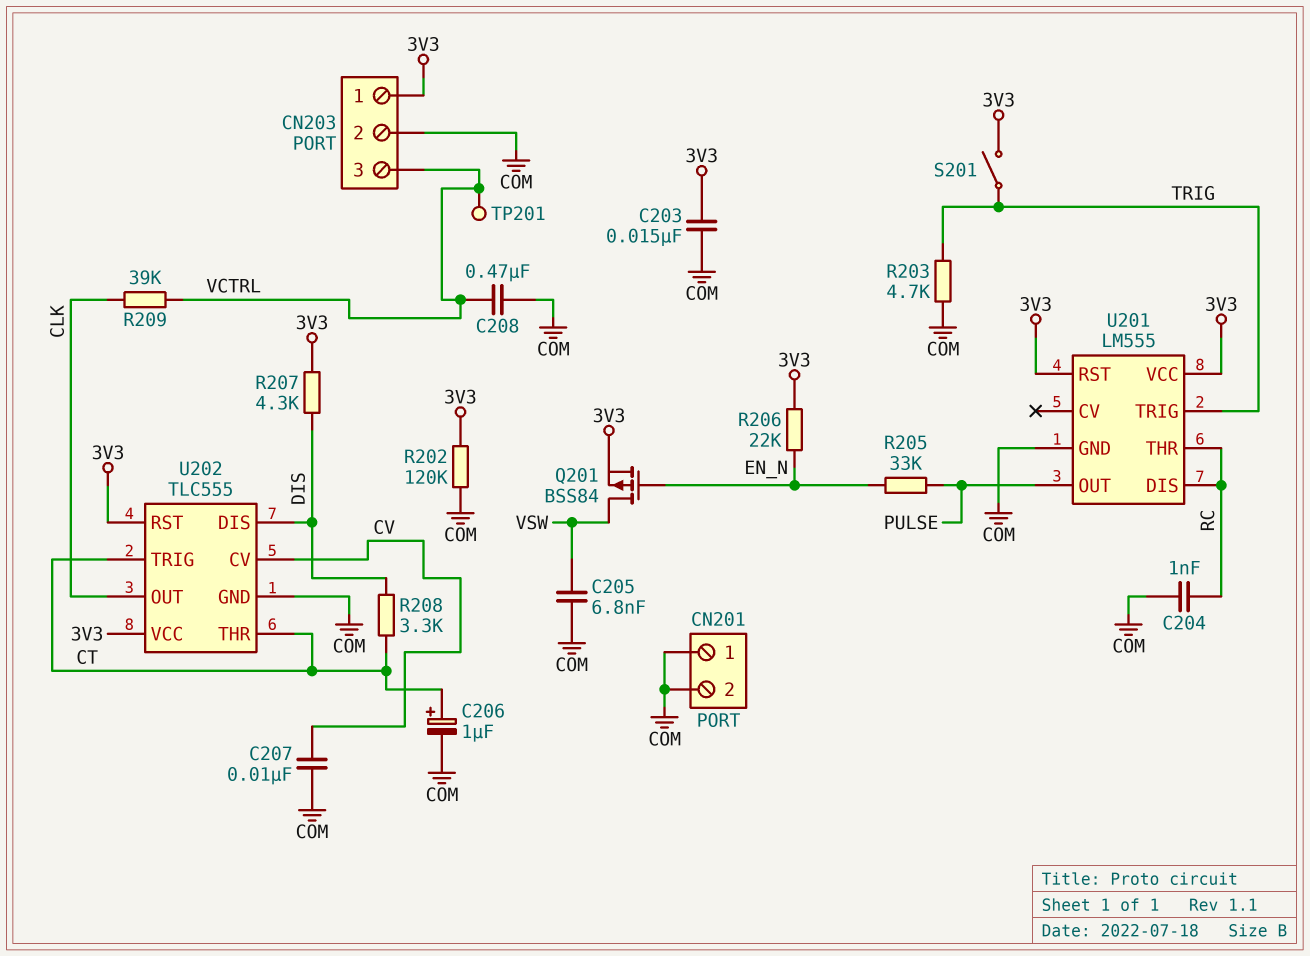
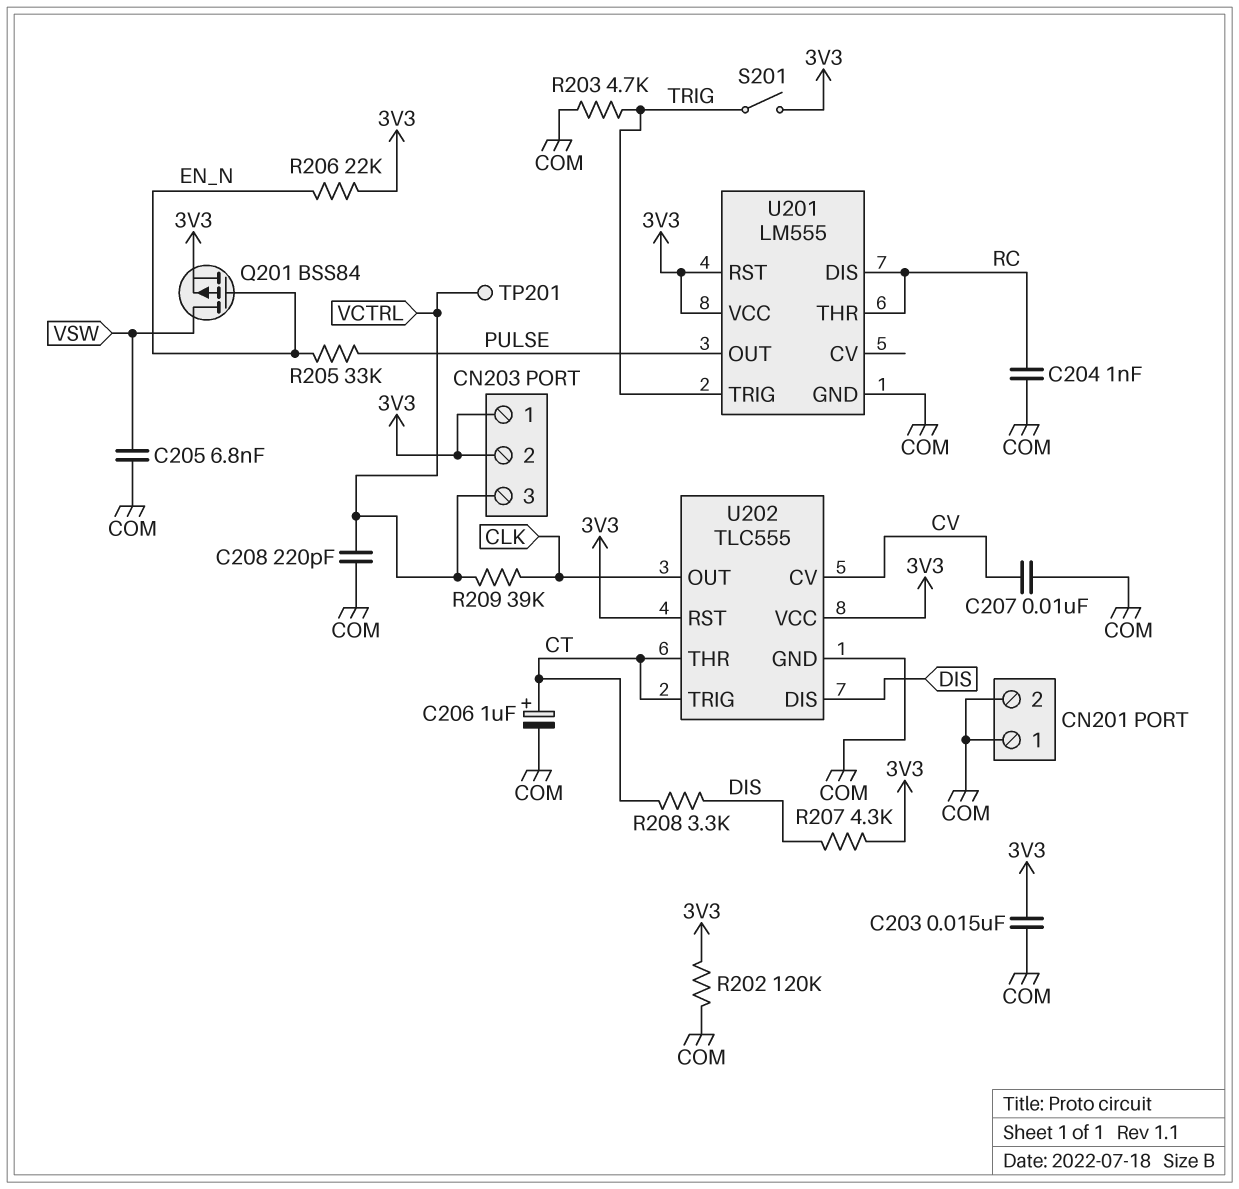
C208: 470nF (COM, VCTRL) -> 220pF (COM, VCTRL)
CN203 pin 2: COM -> 3V3

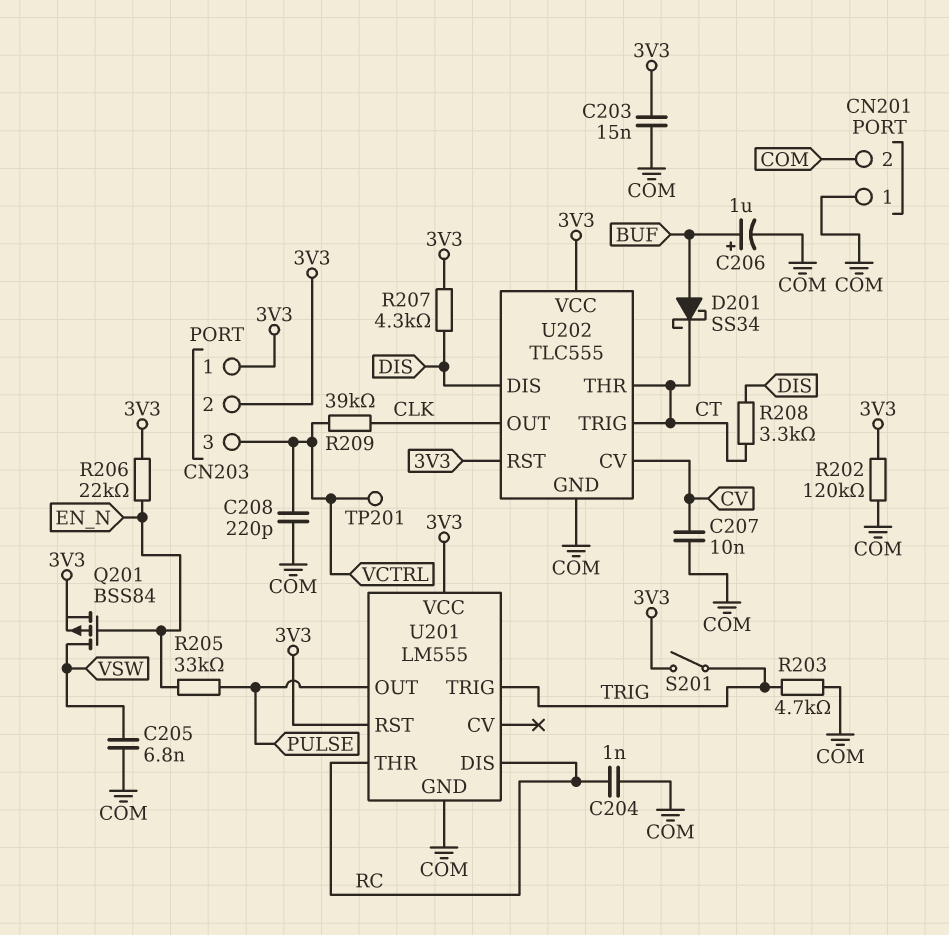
C206: 1uF (plus CT, minus COM) -> 1uF (plus BUF, minus COM)
D201: none -> schottky SS34 (A BUF, K CT)

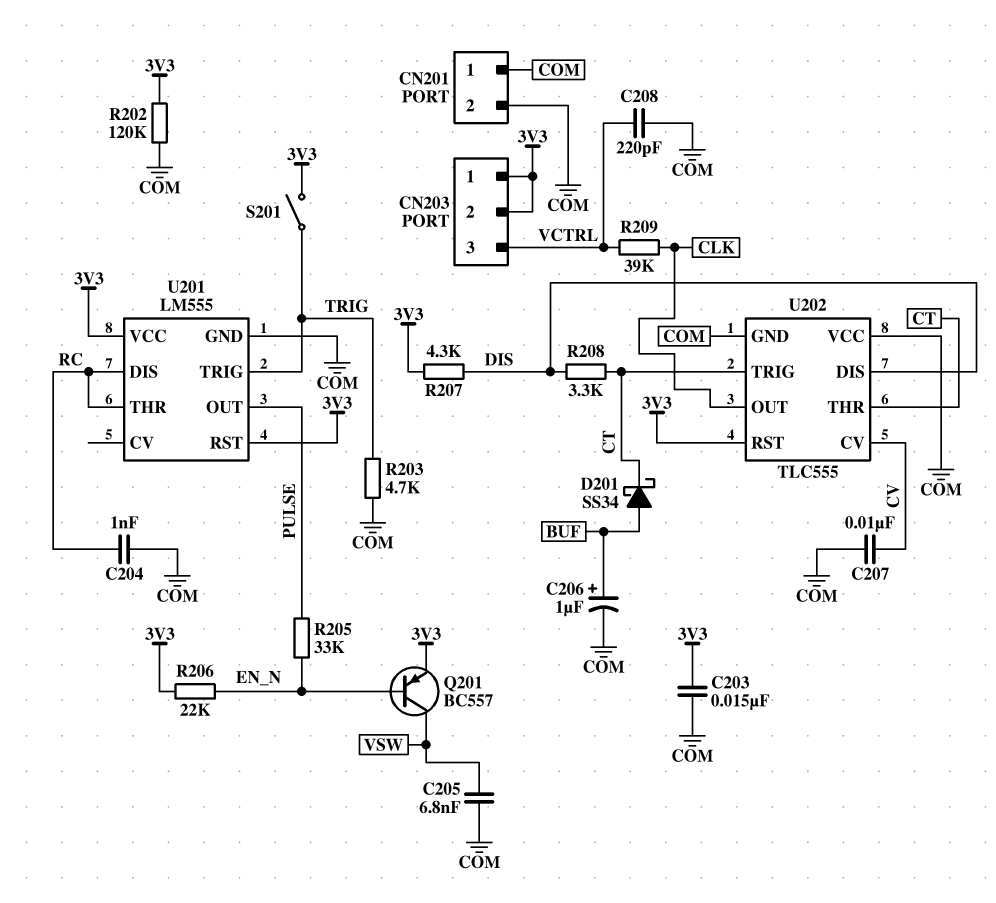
Q201: PMOS BSS84 (G EN_N, D VSW, S 3V3) -> PNP BC557 (B EN_N, C VSW, E 3V3)
TP201: test point (VCTRL) -> none
U202 pin VCC: 3V3 -> COM

